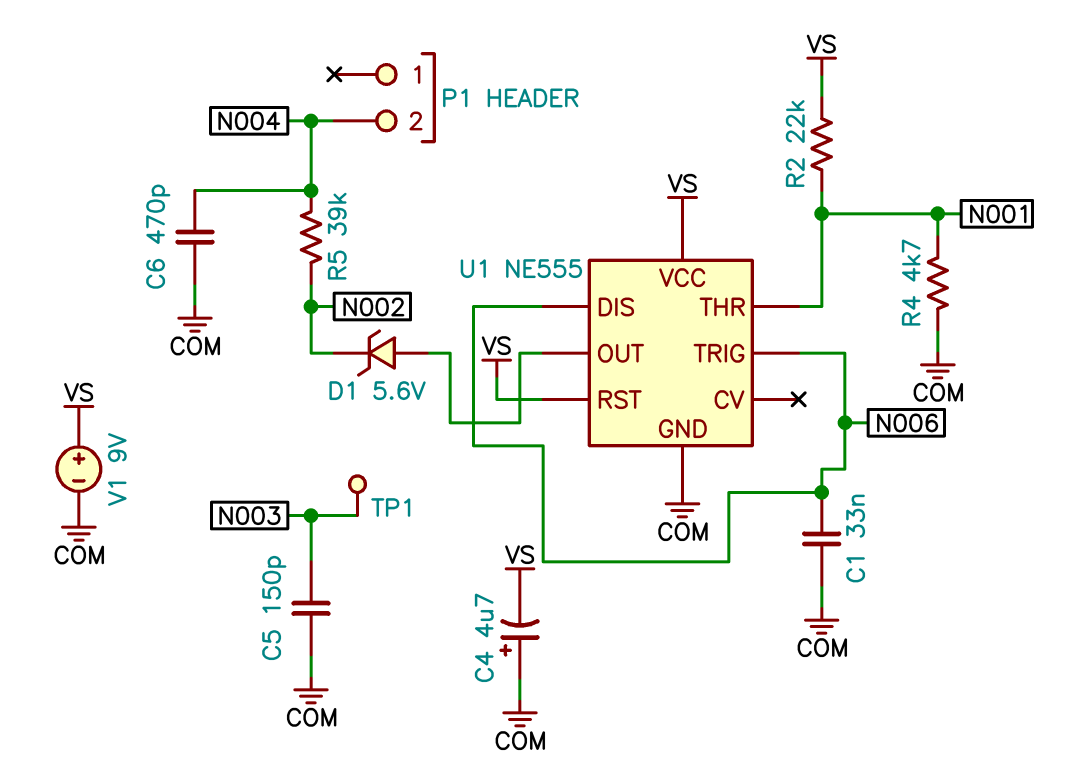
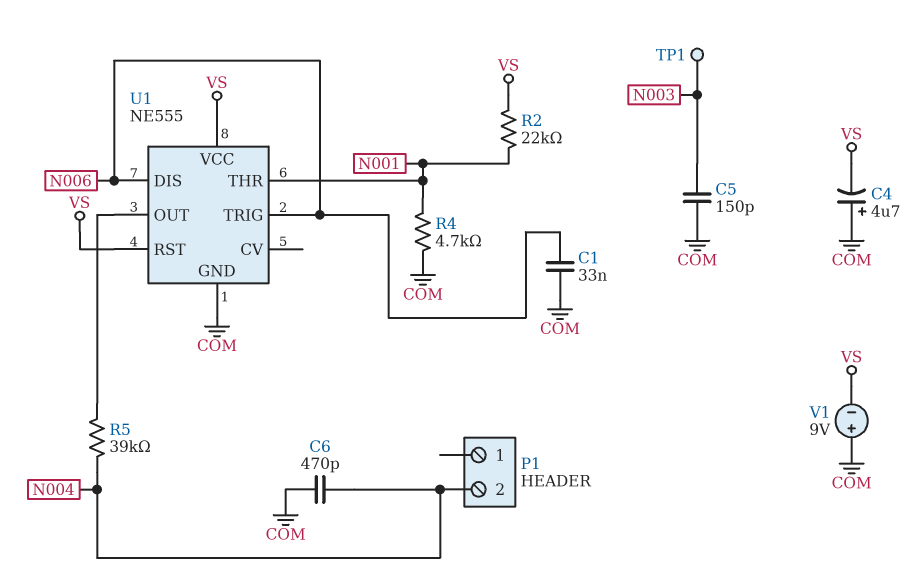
D1: zener 5.6V (A U1/OUT, K N002) -> none
R5: 39k (N002, N004) -> 39k (N004, U1/OUT)
V1: 9V (plus VS, minus COM) -> 9V (plus COM, minus VS)

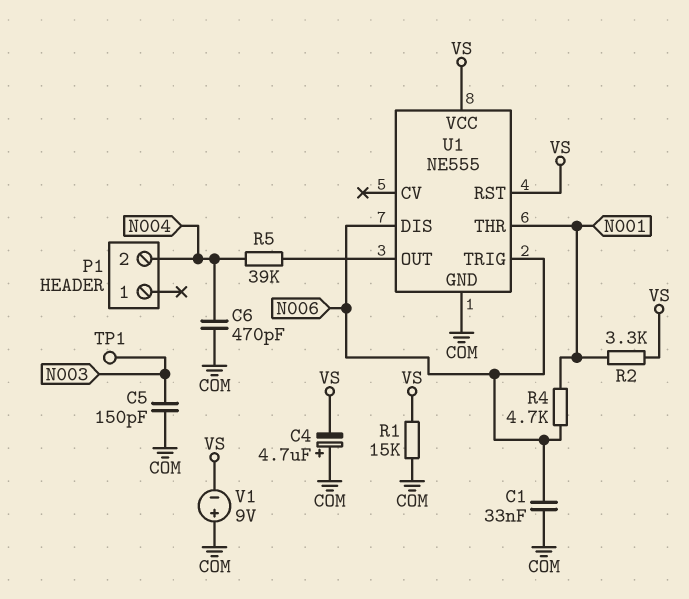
R1: none -> 15k (COM, VS)
R2: 22k (N001, VS) -> 3.3k (N001, VS)
R4: 4.7k (COM, N001) -> 4.7k (N001, N006)

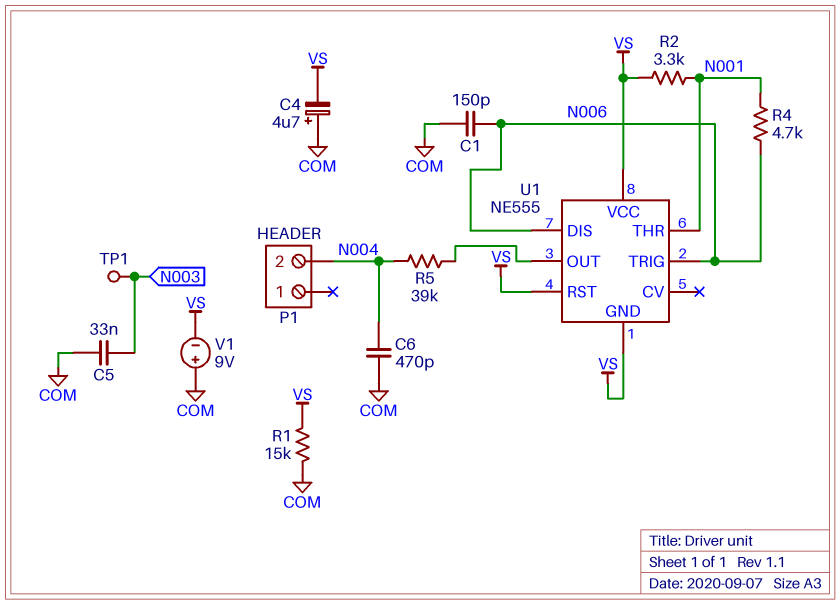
C1: 33nF (COM, N006) -> 150pF (COM, N006)
C5: 150pF (COM, N003) -> 33nF (COM, N003)
U1 pin GND: COM -> VS

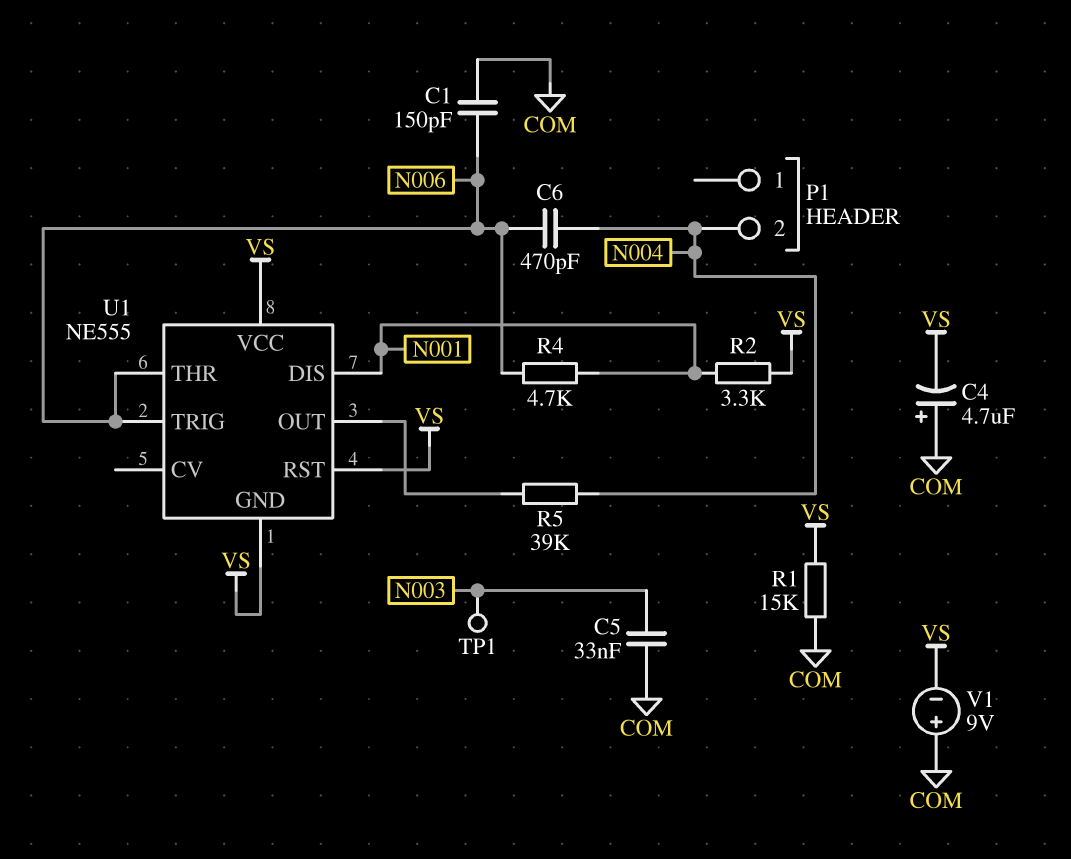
C6: 470pF (COM, N004) -> 470pF (N004, N006)
U1 pin DIS: N006 -> N001
U1 pin THR: N001 -> N006

